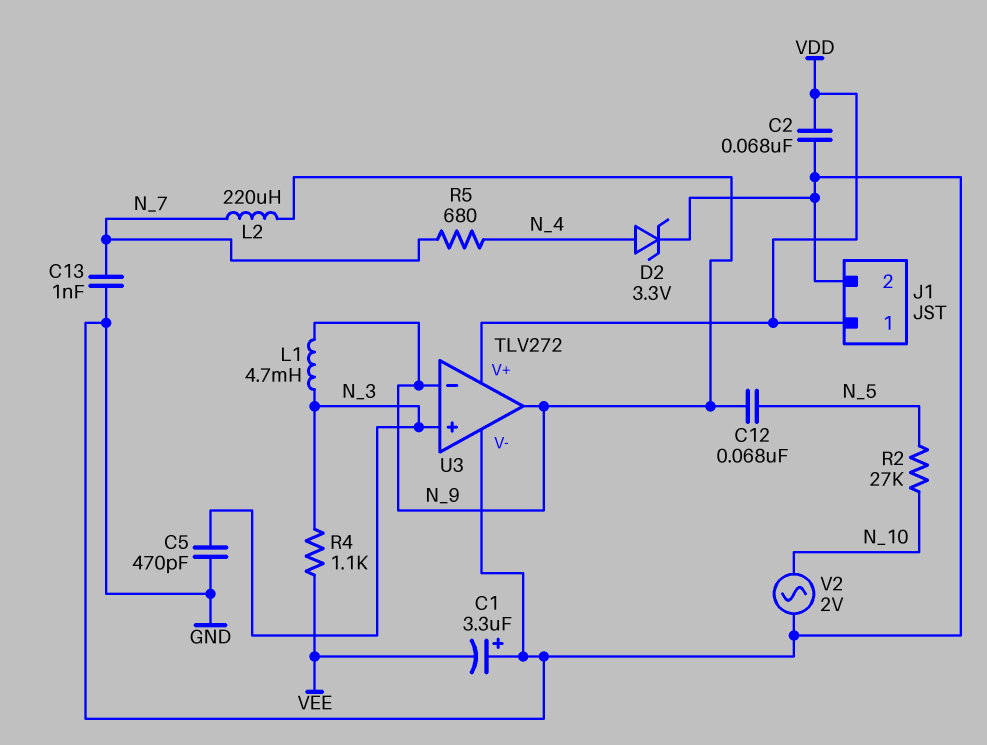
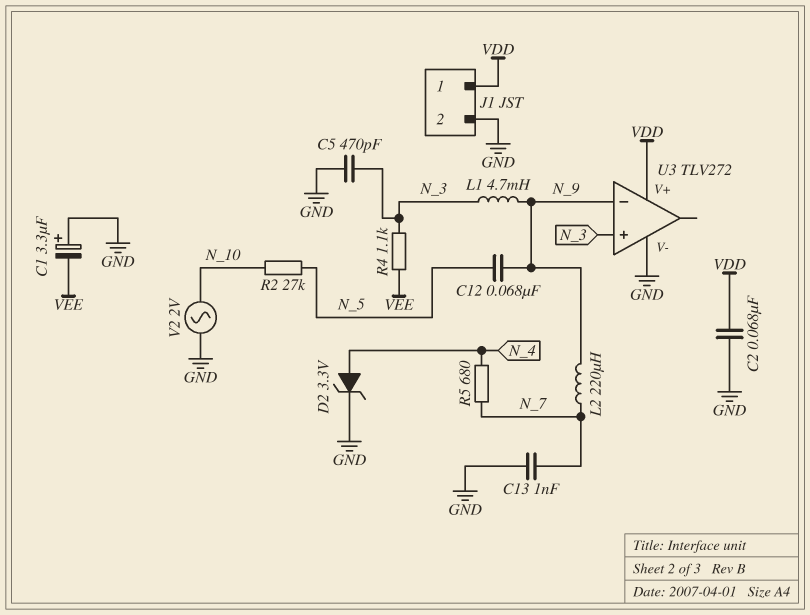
U3 pin out: N_9 -> none

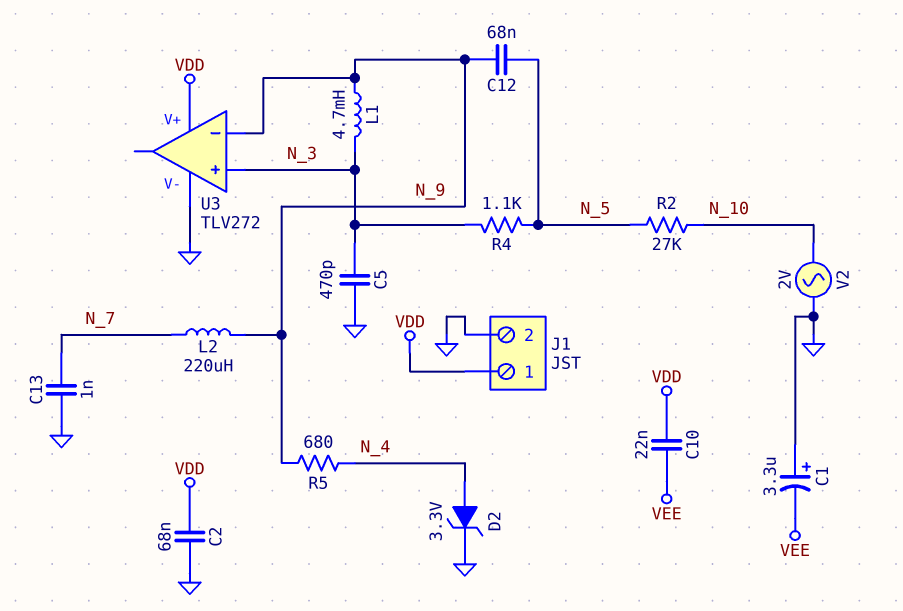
C10: none -> 22nF (VDD, VEE)
R4: 1.1k (N_3, VEE) -> 1.1k (N_3, N_5)
R5: 680 (N_4, N_7) -> 680 (N_4, N_9)

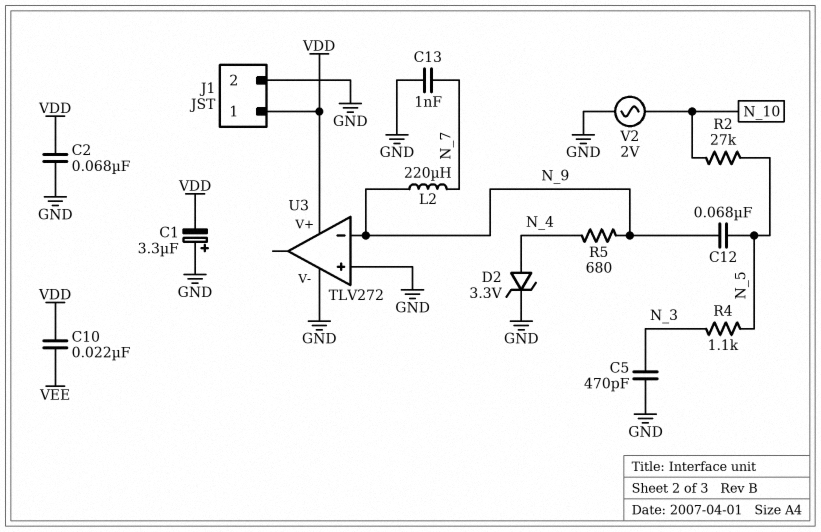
C1: 3.3uF (plus GND, minus VEE) -> 3.3uF (plus GND, minus VDD)
L1: 4.7mH (N_3, N_9) -> none
U3 pin in+: N_3 -> GND

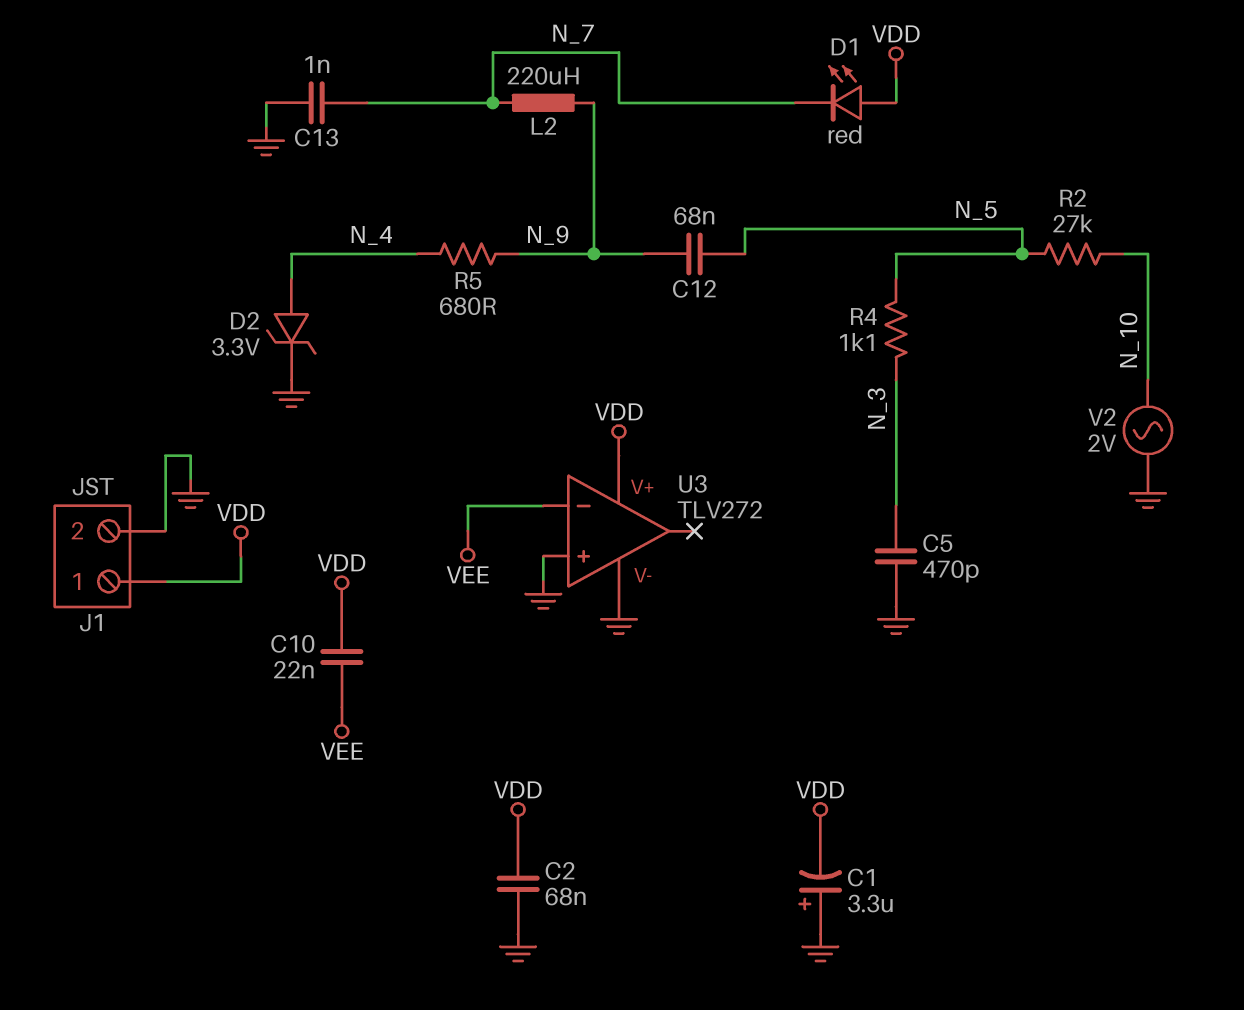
D1: none -> LED red (A VDD, K N_7)
U3 pin in-: N_9 -> VEE

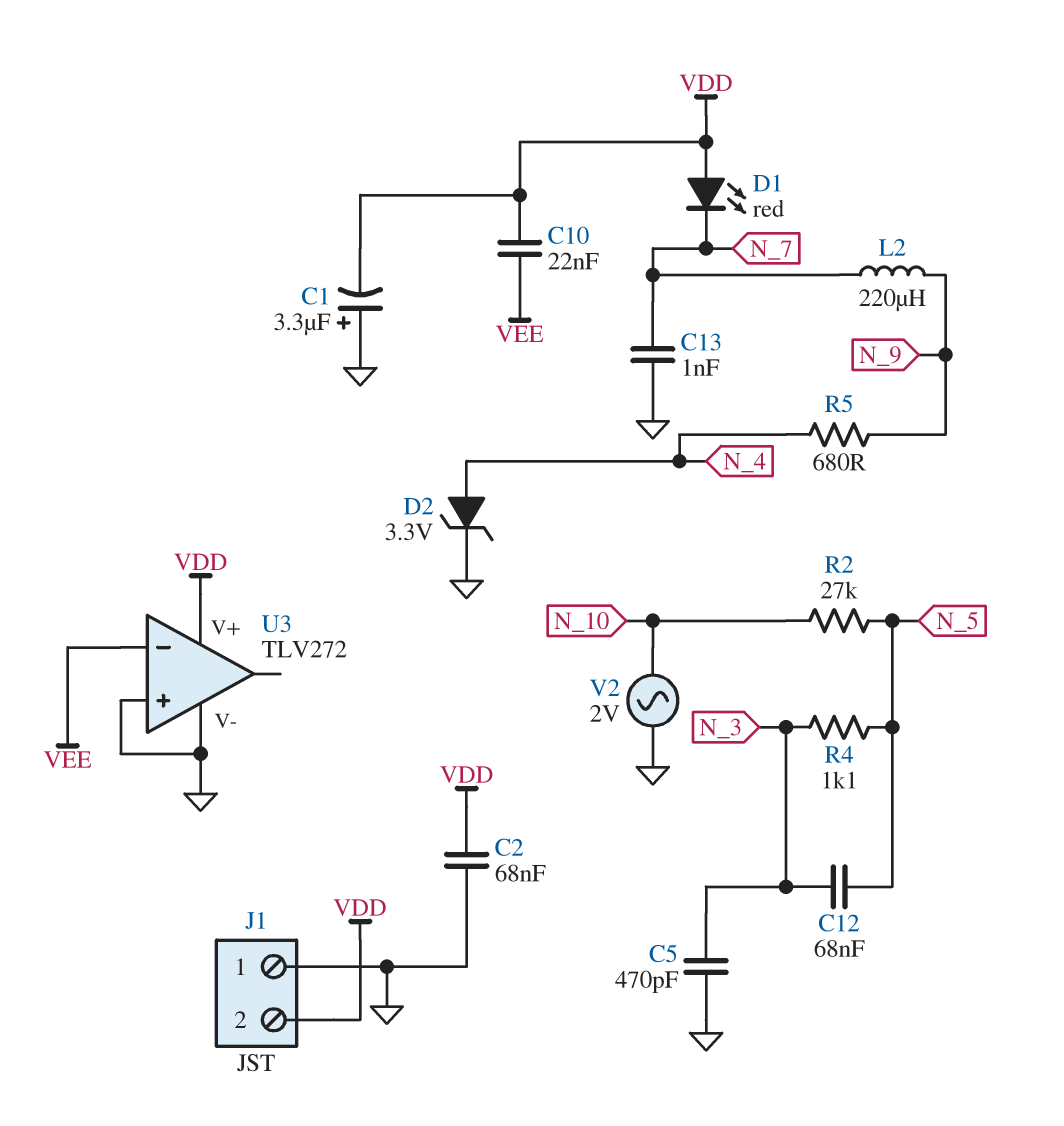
C12: 68nF (N_5, N_9) -> 68nF (N_3, N_5)
J1 pin 1: VDD -> GND
J1 pin 2: GND -> VDD

